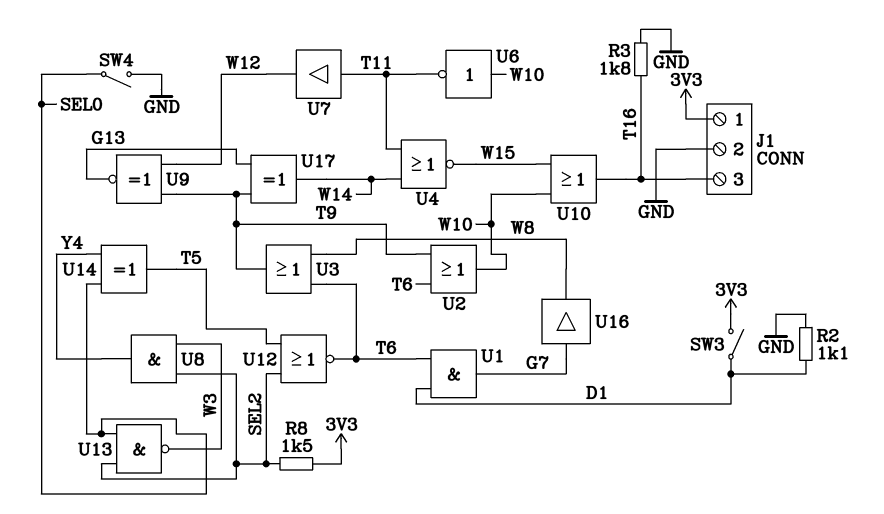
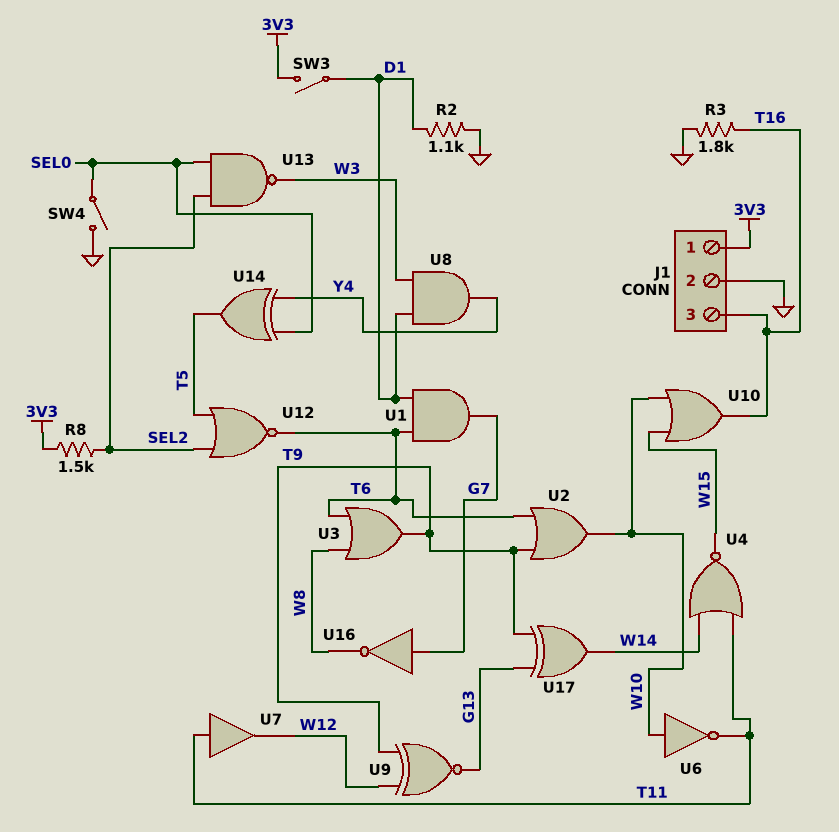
U8: AND (in SEL2, in W3, out Y4) -> AND (in D1, in W3, out Y4)
U16: buffer (in G7, out W8) -> NOT (in G7, out W8)

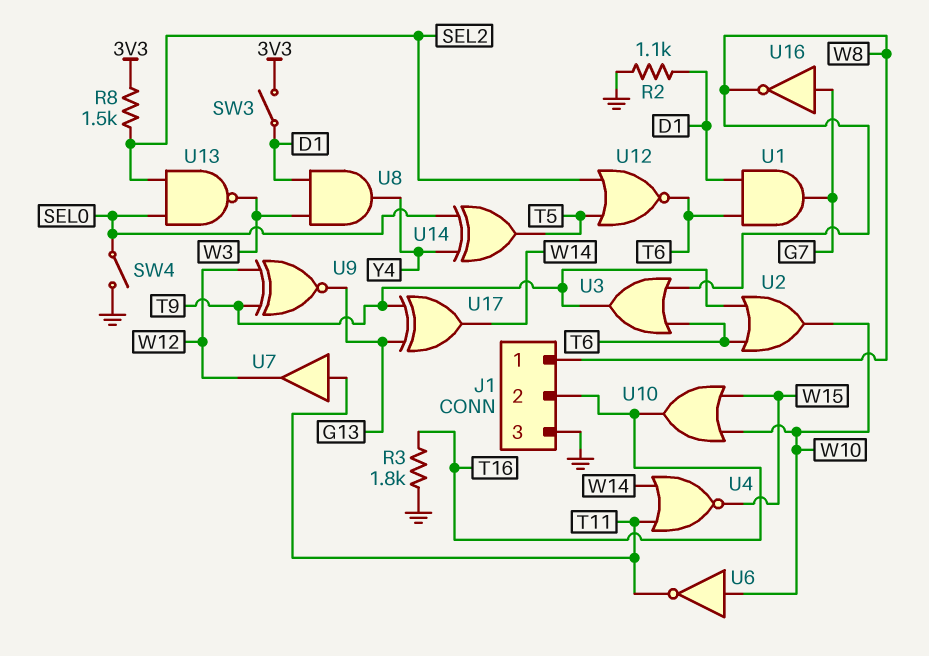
J1 pin 1: 3V3 -> W8
J1 pin 2: GND -> T16
J1 pin 3: T16 -> GND

